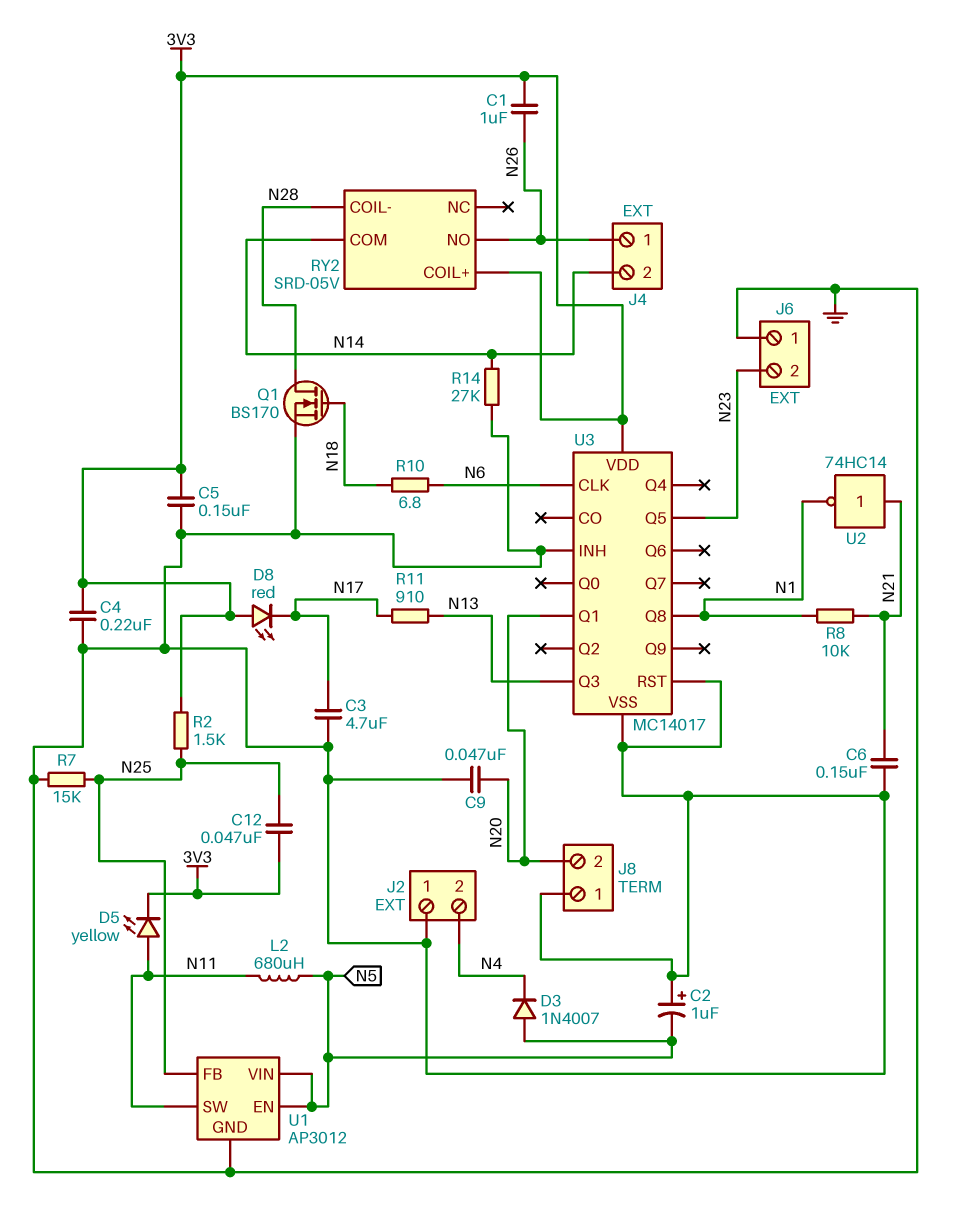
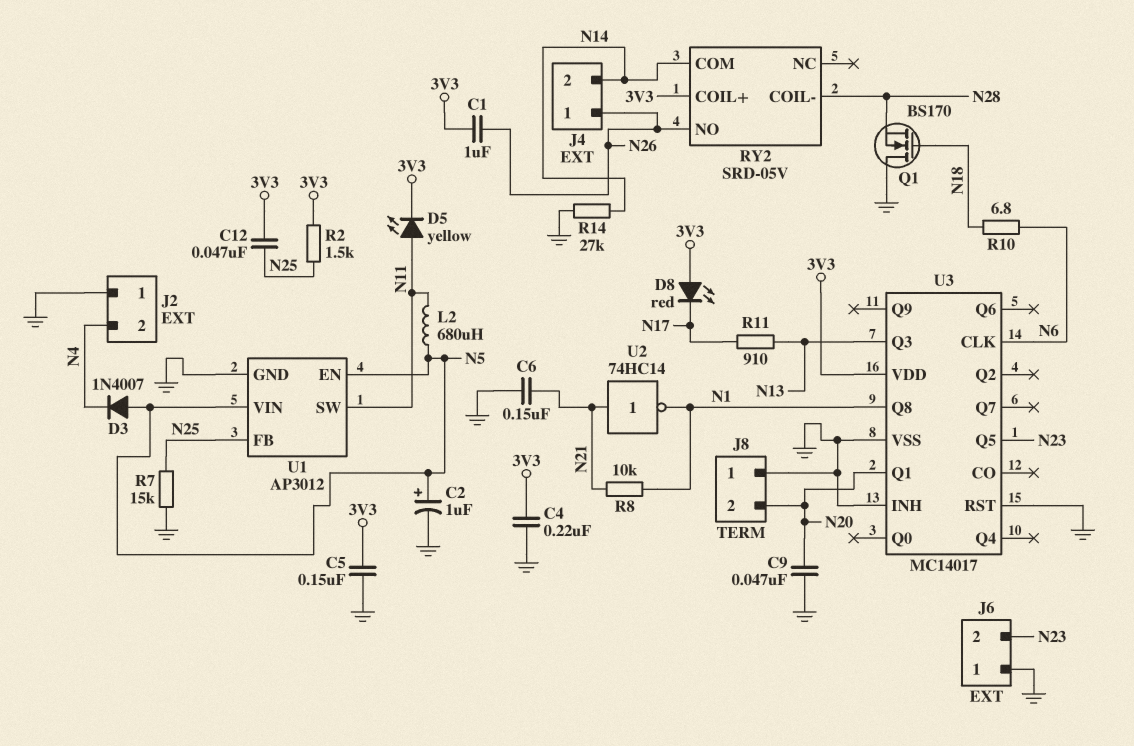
C2: 1uF (plus GND, minus N5) -> 1uF (plus N5, minus GND)
C3: 4.7uF (GND, N17) -> none
Q1: NMOS BS170 (G N18, D N28, S GND) -> NMOS BS170 (G N18, D GND, S N28)

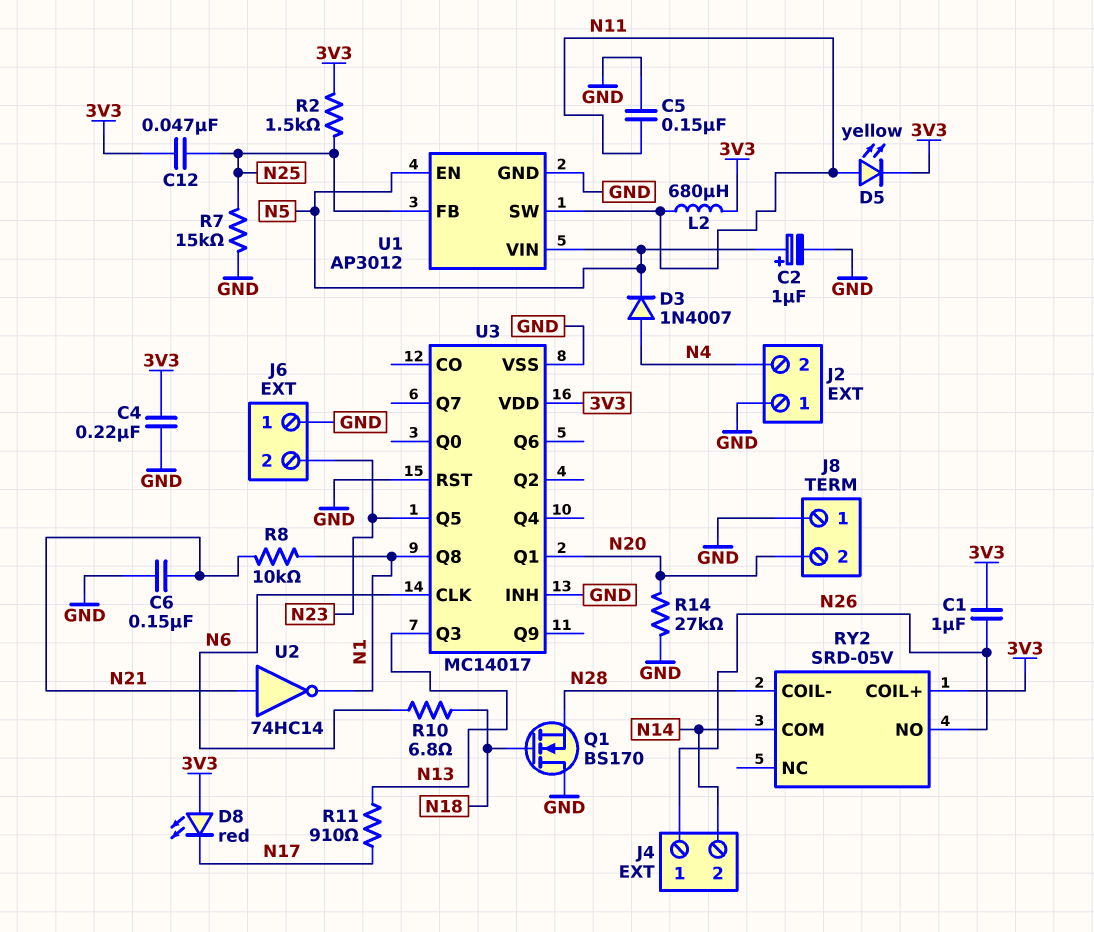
C5: 150nF (3V3, GND) -> 150nF (GND, N11)
C9: 47nF (GND, N20) -> none
D3: diode 1N4007 (A N5, K N4) -> diode 1N4007 (A N4, K N5)
L2: 680uH (N5, N11) -> 680uH (3V3, N11)
R14: 27k (GND, N14) -> 27k (GND, N20)

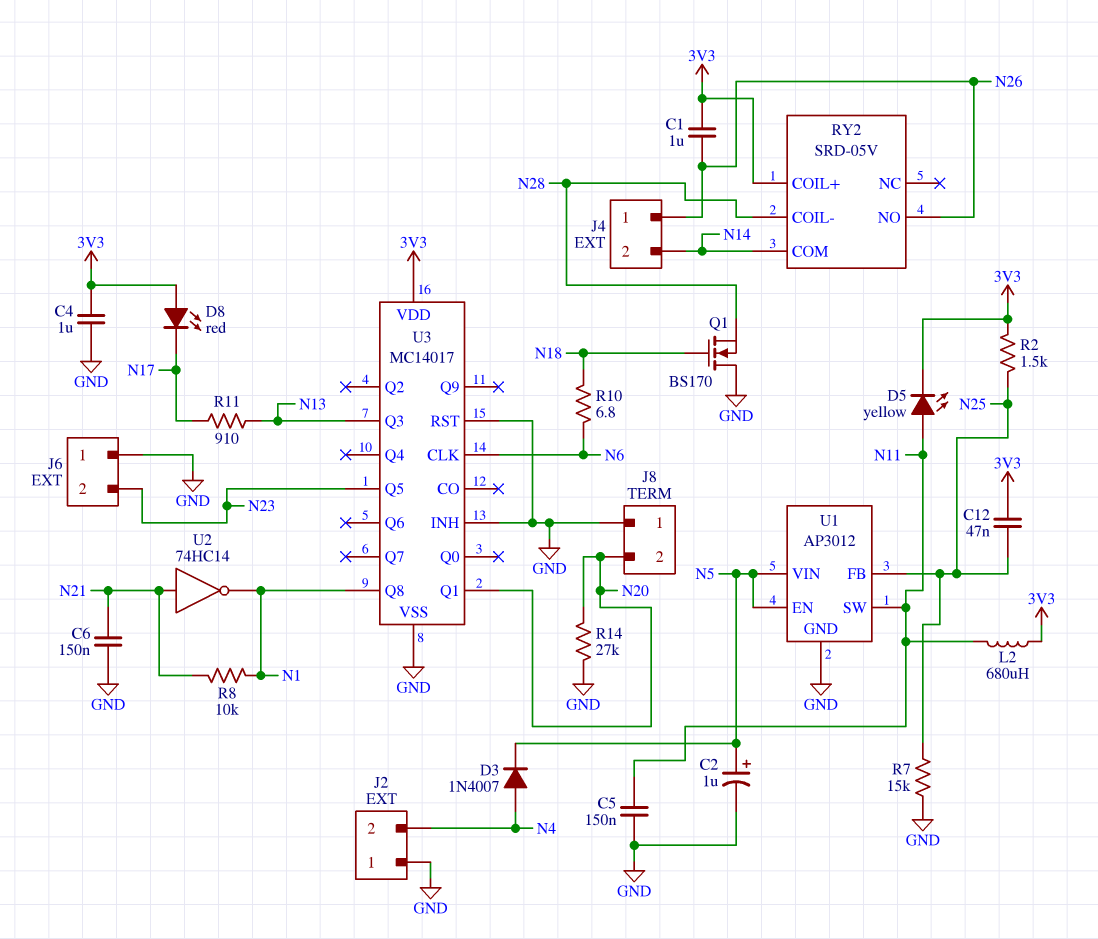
C4: 220nF (3V3, GND) -> 1uF (3V3, GND)

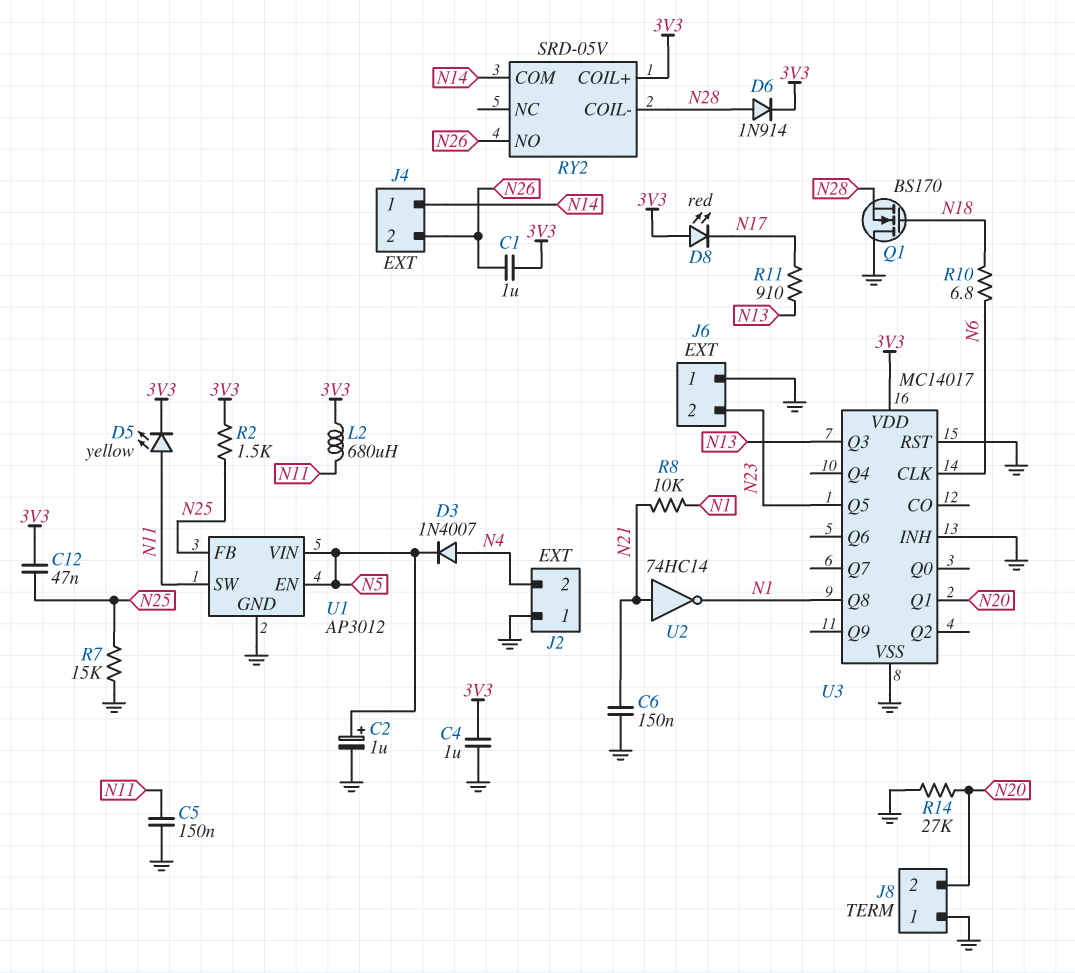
D6: none -> diode 1N914 (A N28, K 3V3)
J4 pin 1: N26 -> N14
J4 pin 2: N14 -> N26

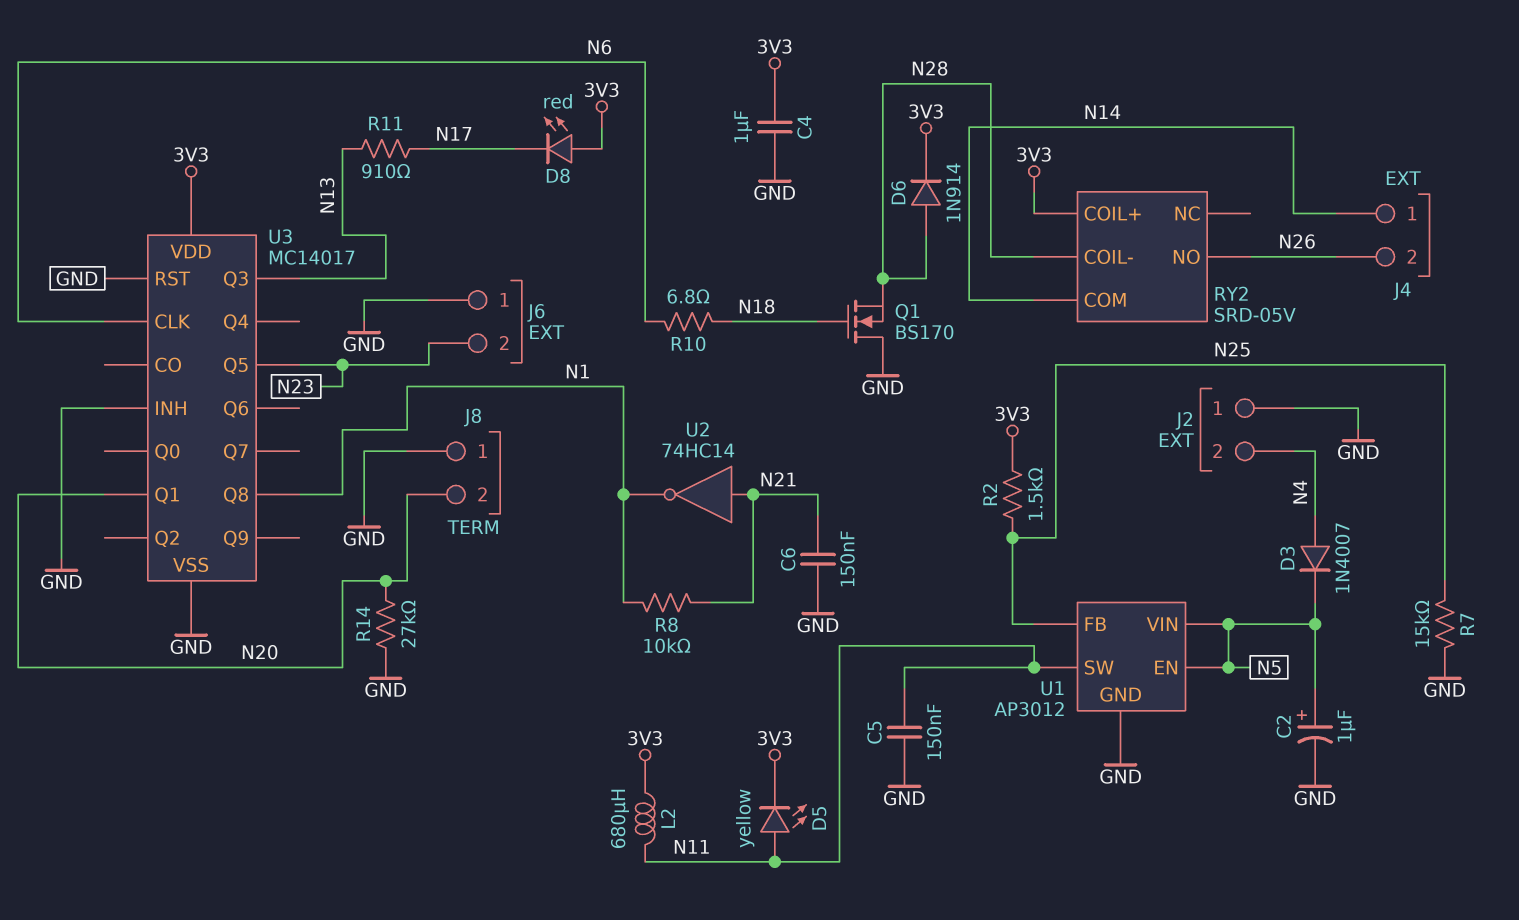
C1: 1uF (3V3, N26) -> none
C12: 47nF (3V3, N25) -> none

